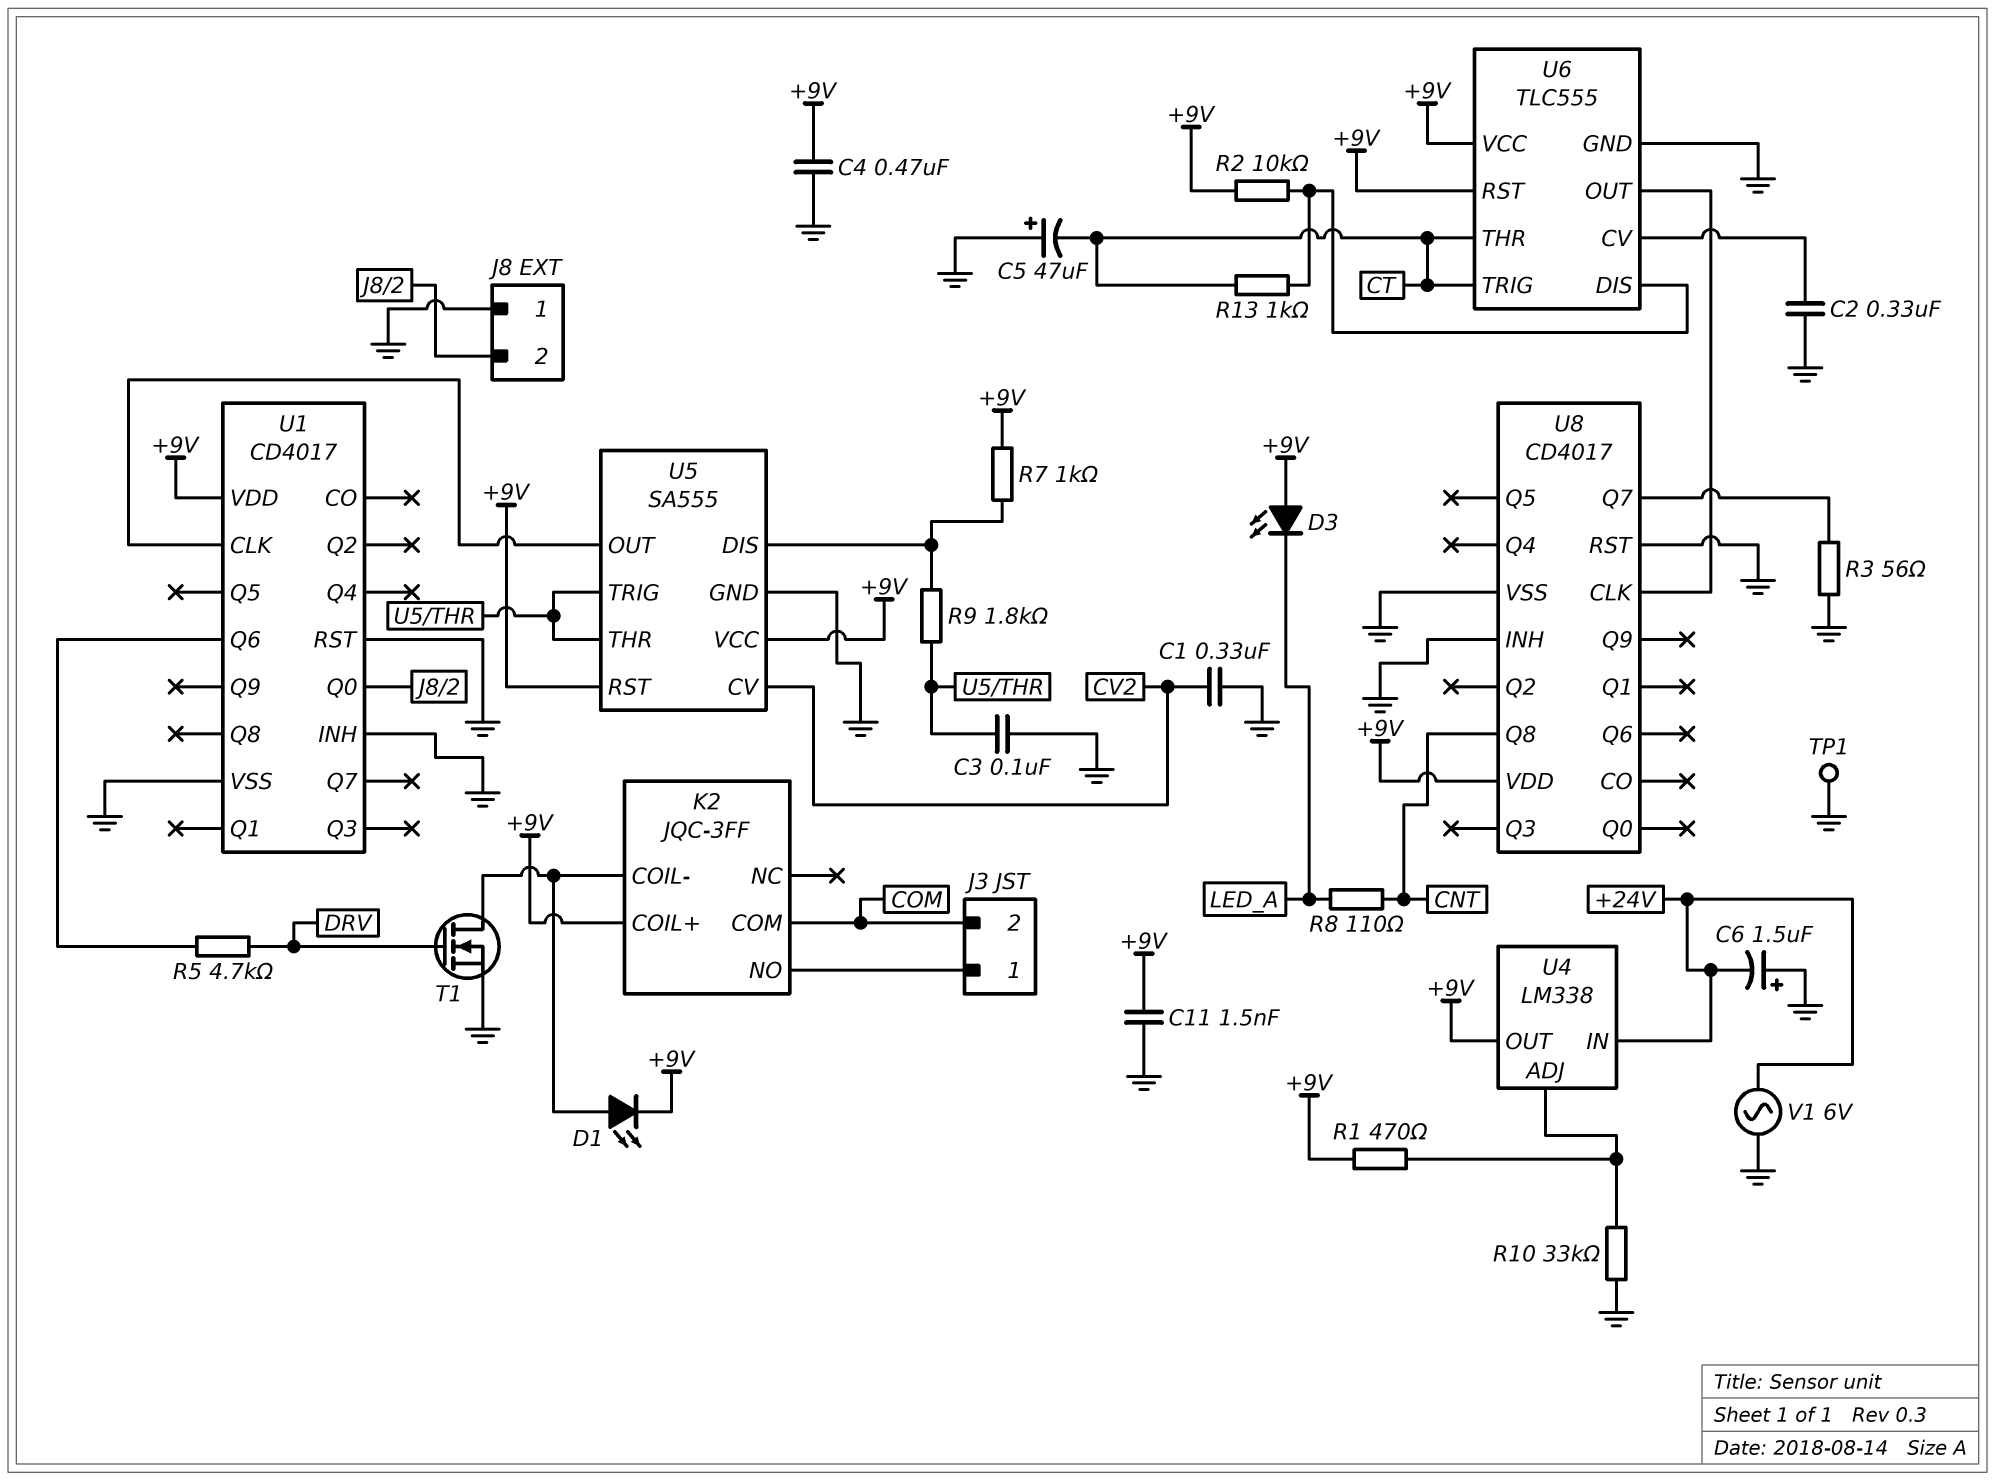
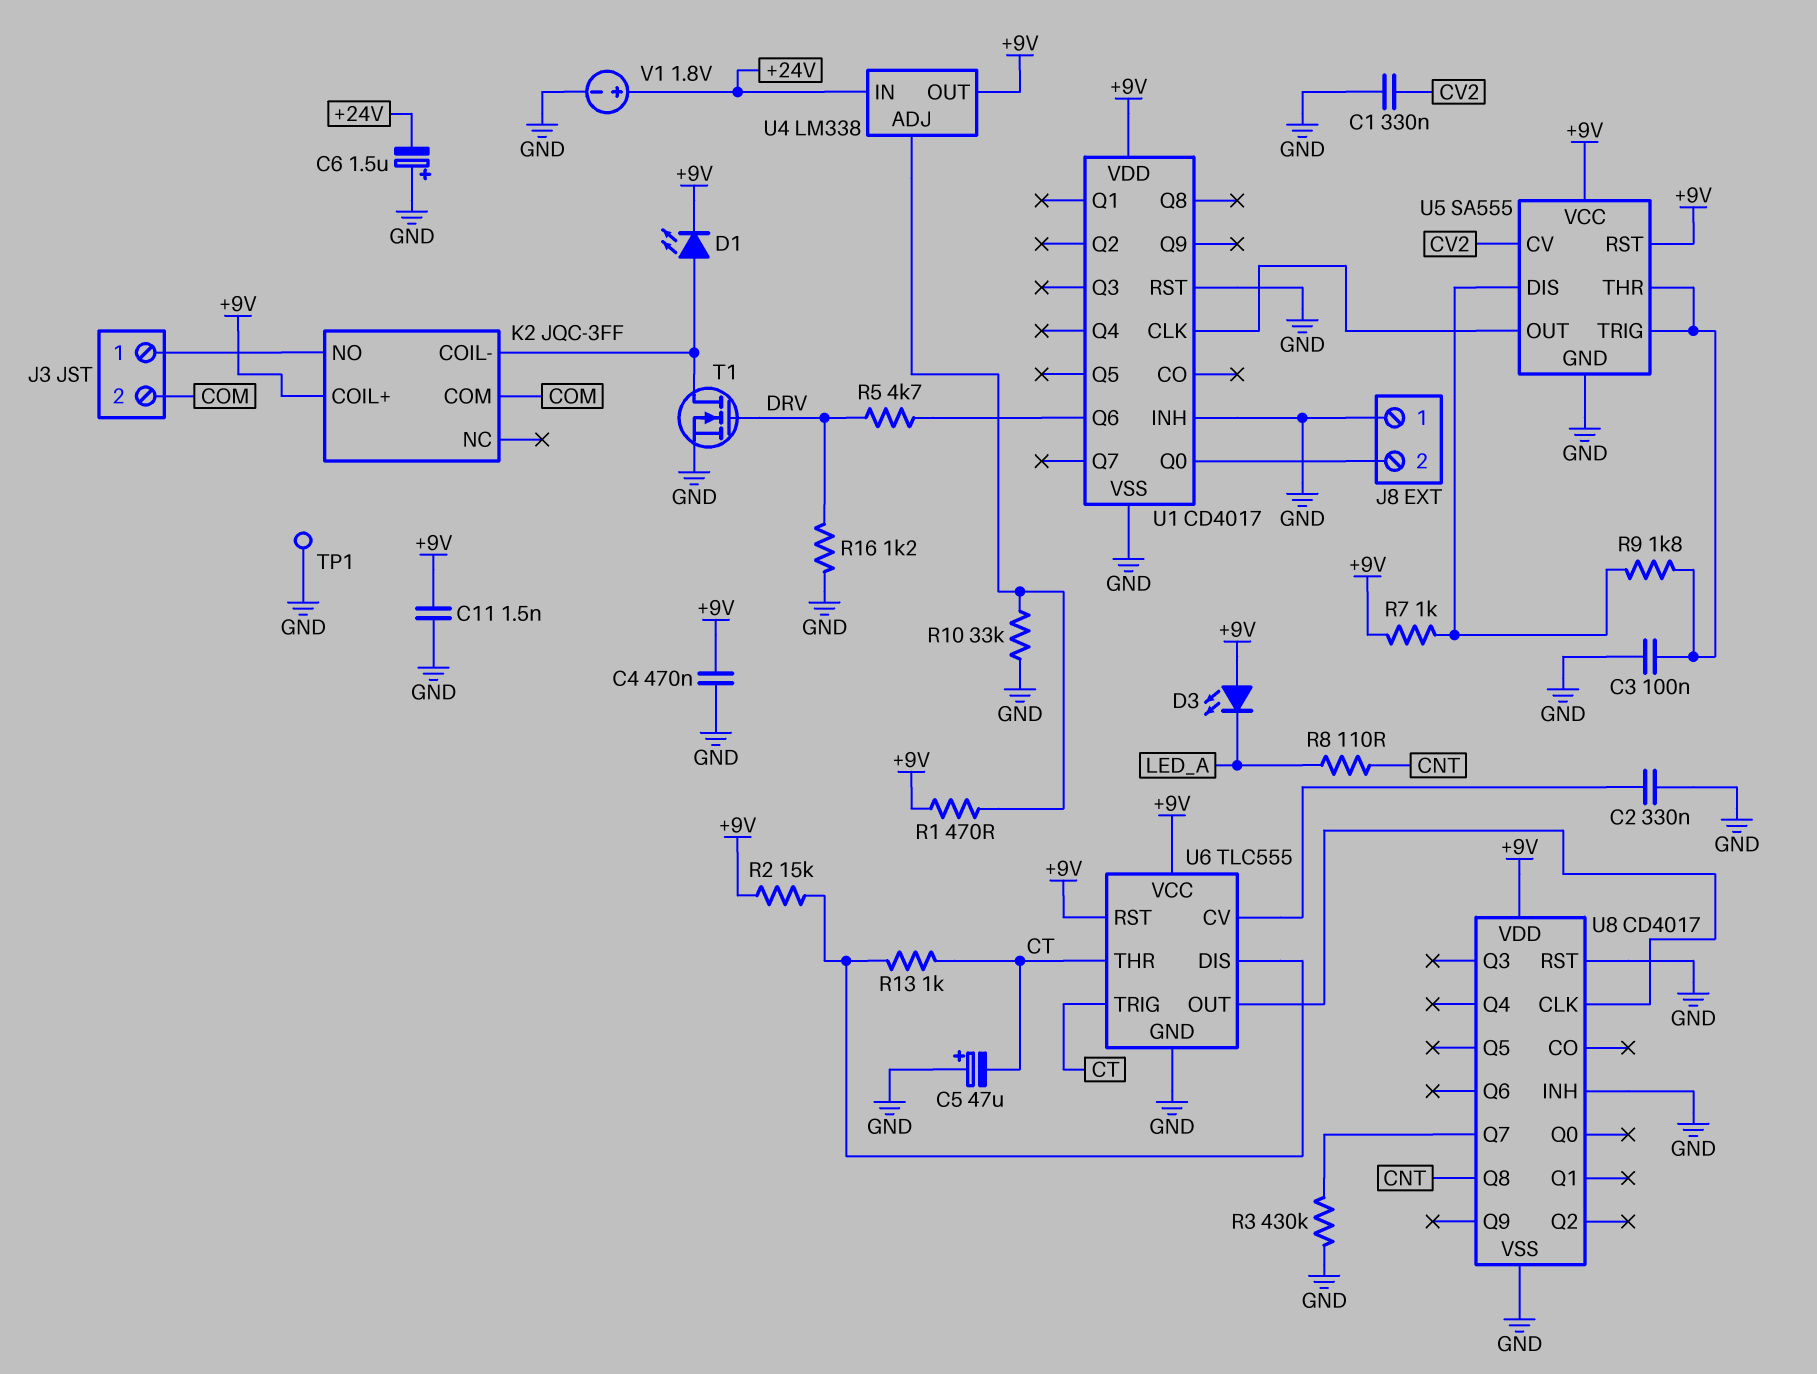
R2: 10k (+9V, U6/DIS) -> 15k (+9V, U6/DIS)
R3: 56 (GND, U8/Q7) -> 430k (GND, U8/Q7)
R16: none -> 1.2k (DRV, GND)
V1: AC 6V (+24V, GND) -> 1.8V (plus +24V, minus GND)

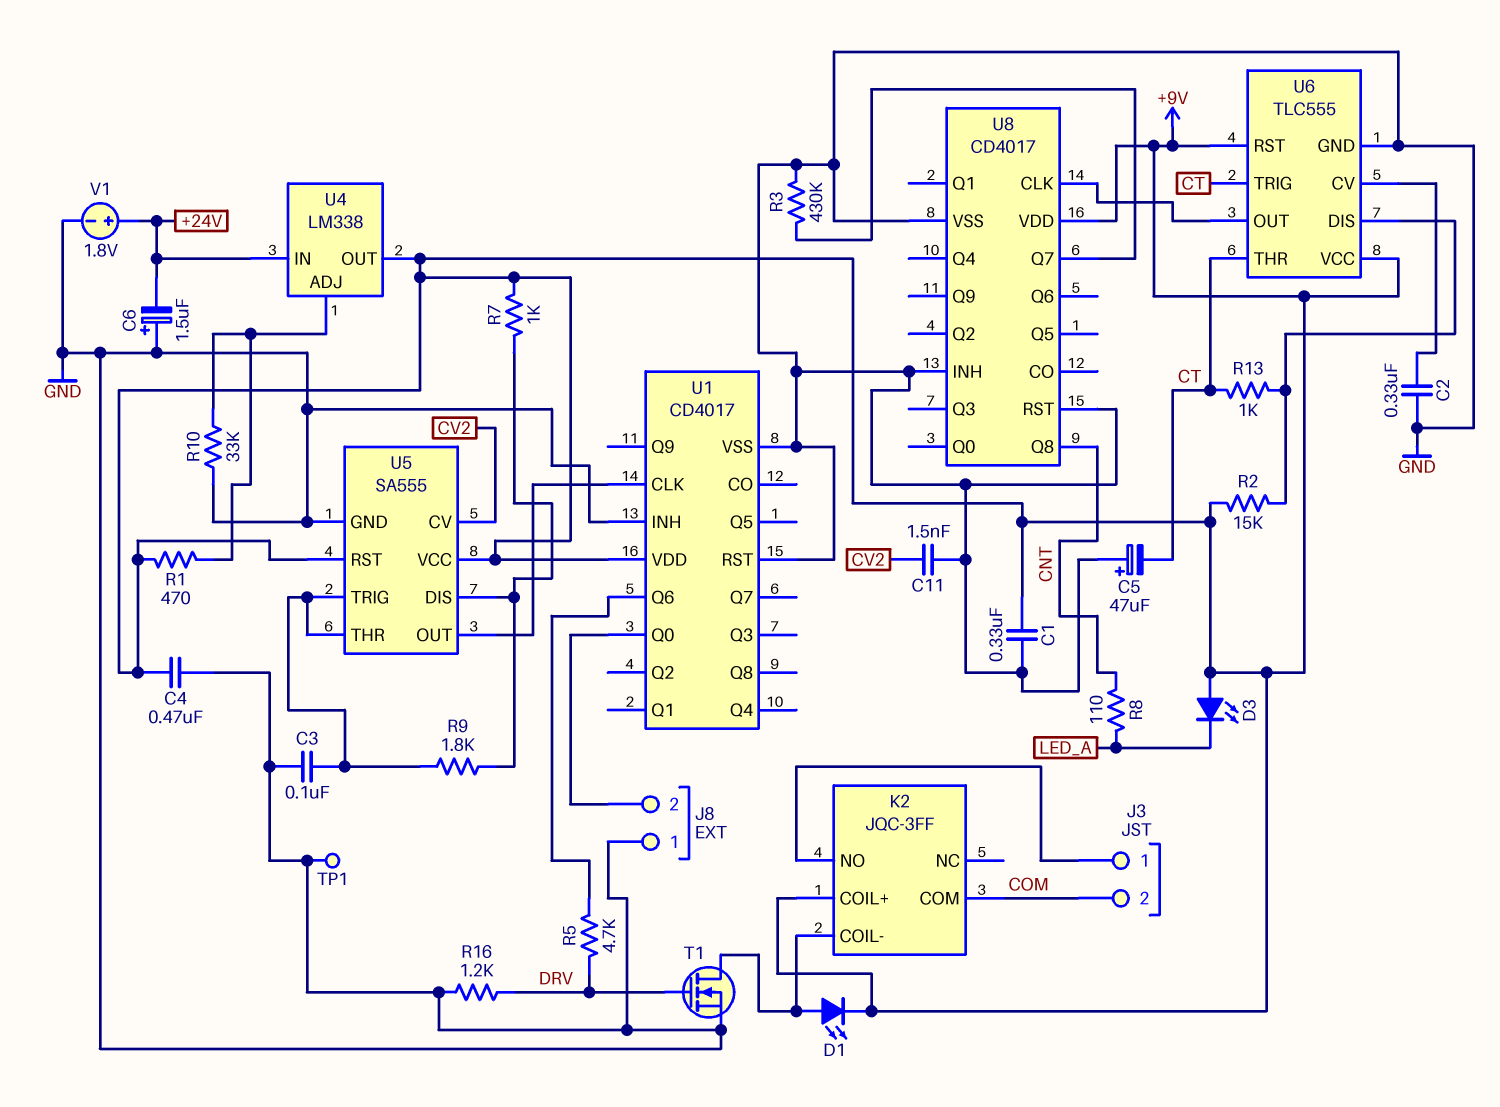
C1: 330nF (CV2, GND) -> 330nF (+9V, GND)
C11: 1.5nF (+9V, GND) -> 1.5nF (CV2, GND)

